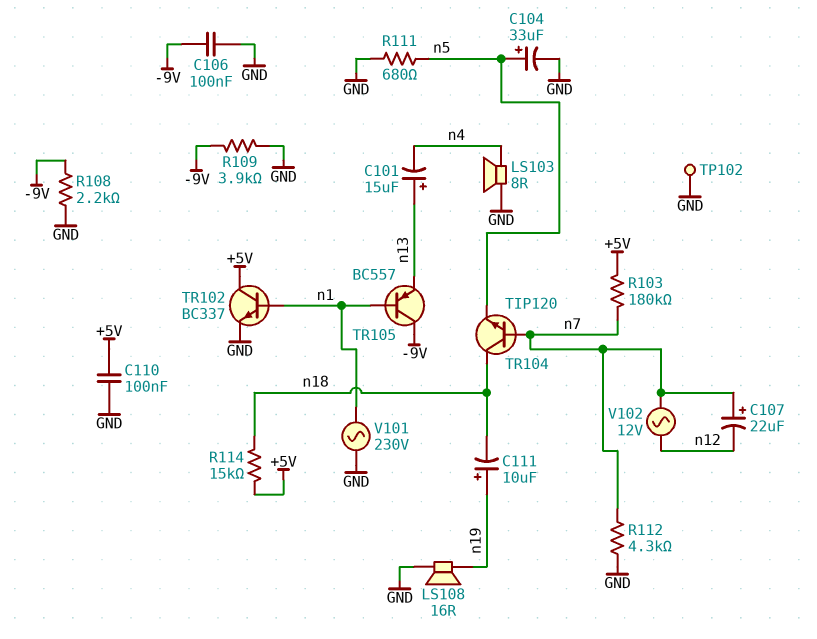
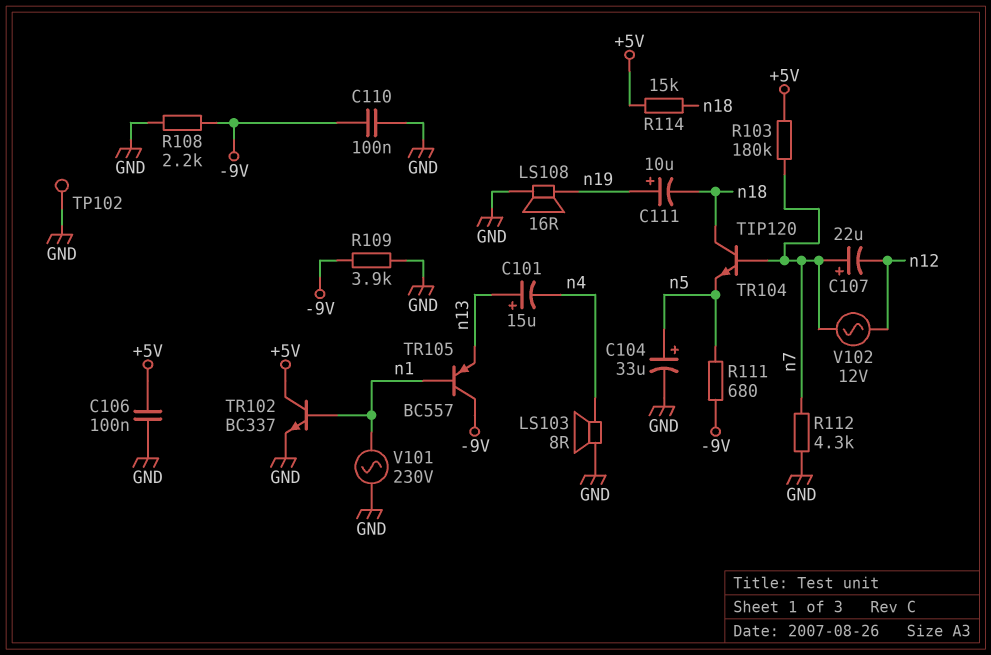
C106: 100nF (-9V, GND) -> 100nF (+5V, GND)
C110: 100nF (+5V, GND) -> 100nF (-9V, GND)
R111: 680 (GND, n5) -> 680 (-9V, n5)

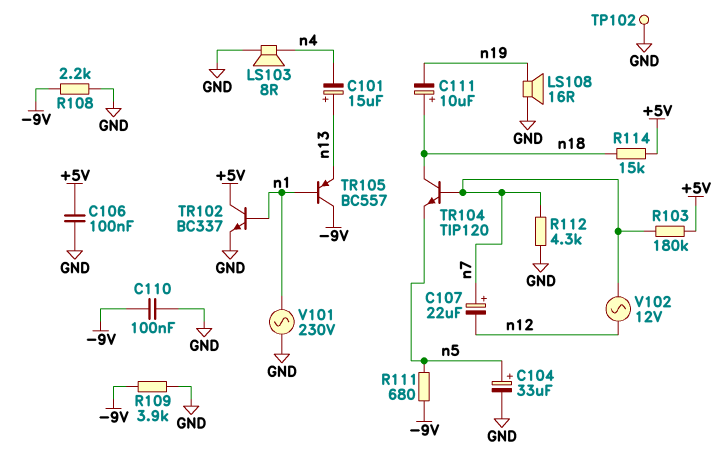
C111: 10uF (plus n19, minus n18) -> 10uF (plus n18, minus n19)

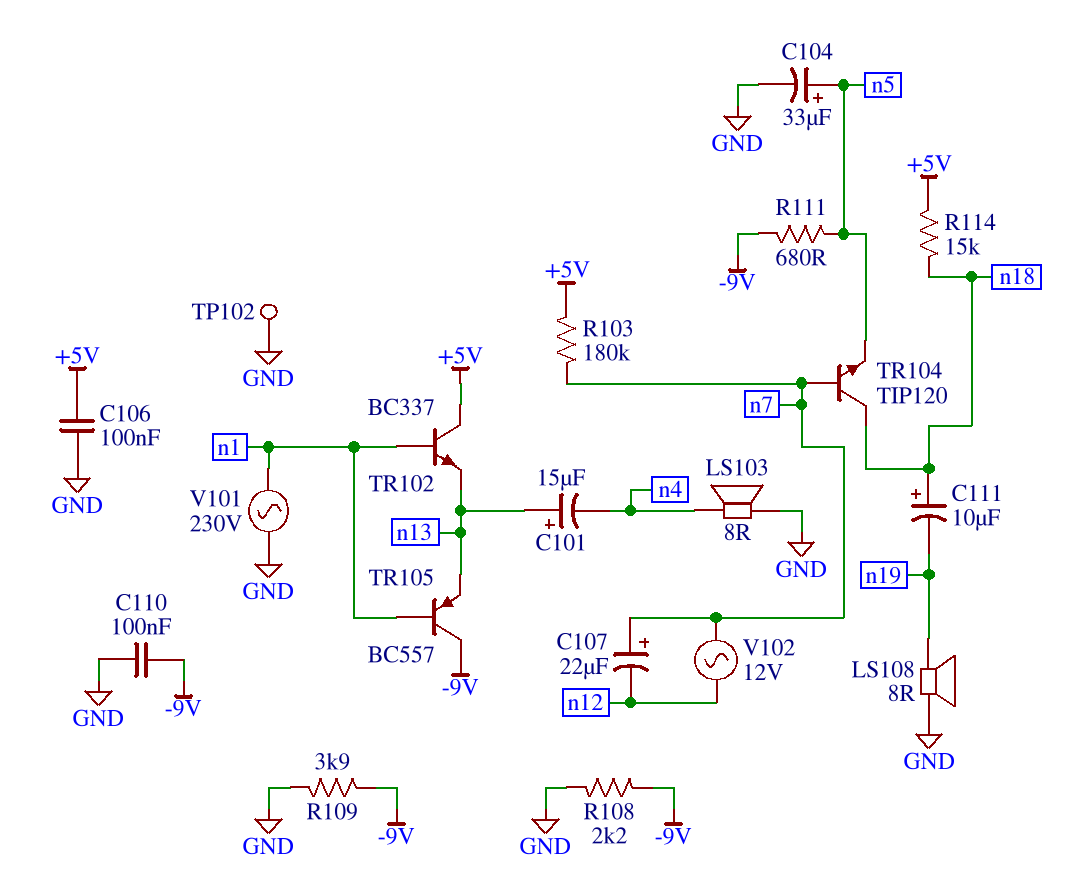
LS108: speaker 16R (GND, n19) -> speaker 8R (GND, n19)
R112: 4.3k (GND, n7) -> none
TR102: NPN BC337 (B n1, C +5V, E GND) -> NPN BC337 (B n1, C +5V, E n13)

